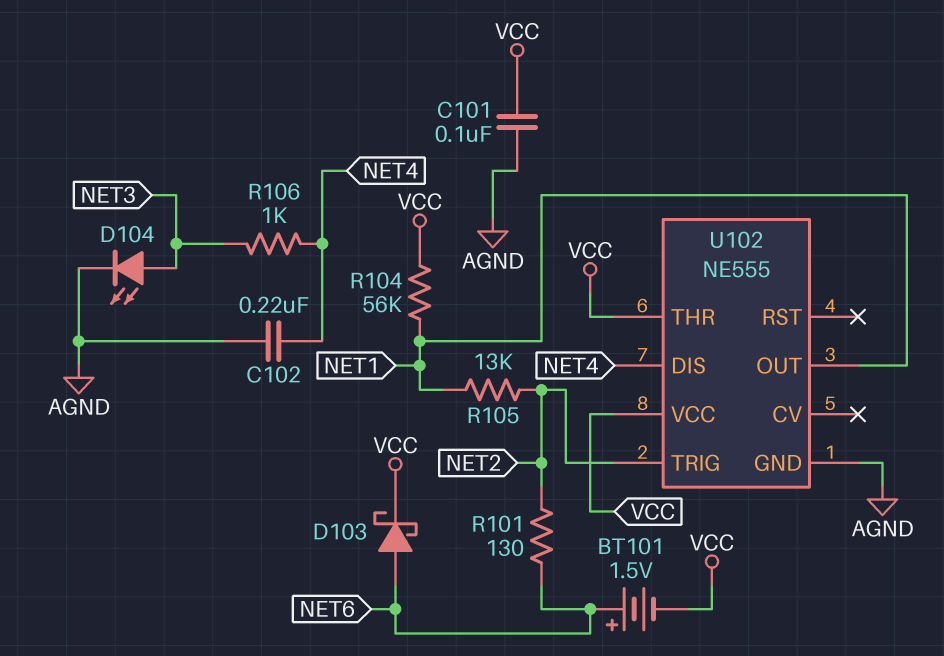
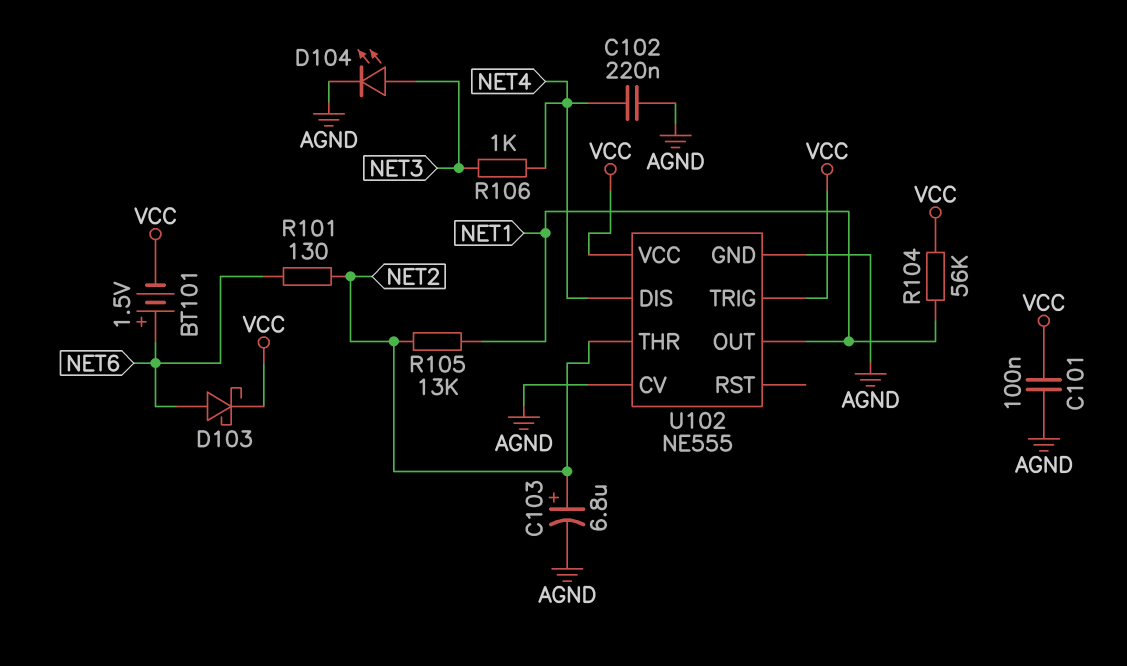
C103: none -> 6.8uF (plus NET2, minus AGND)
U102 pin CV: none -> AGND
U102 pin THR: VCC -> NET2
U102 pin TRIG: NET2 -> VCC

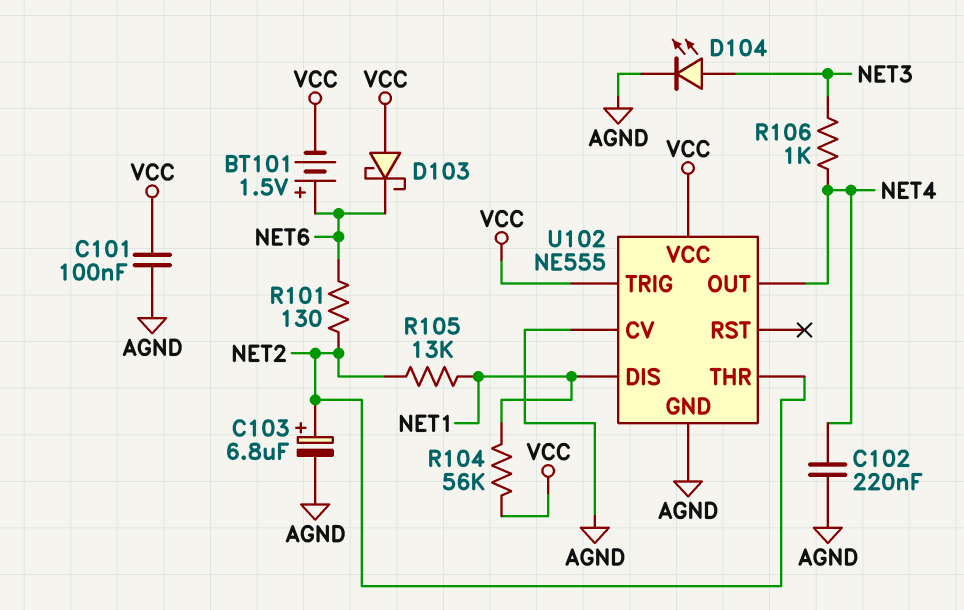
D103: schottky (A NET6, K VCC) -> schottky (A VCC, K NET6)
U102 pin DIS: NET4 -> NET1
U102 pin OUT: NET1 -> NET4

